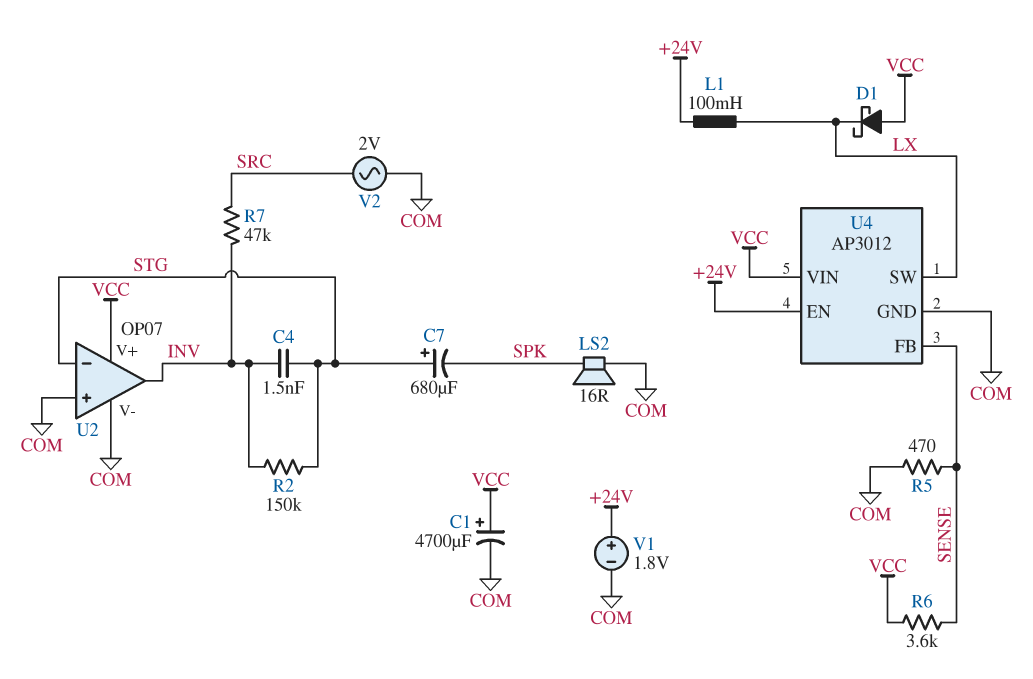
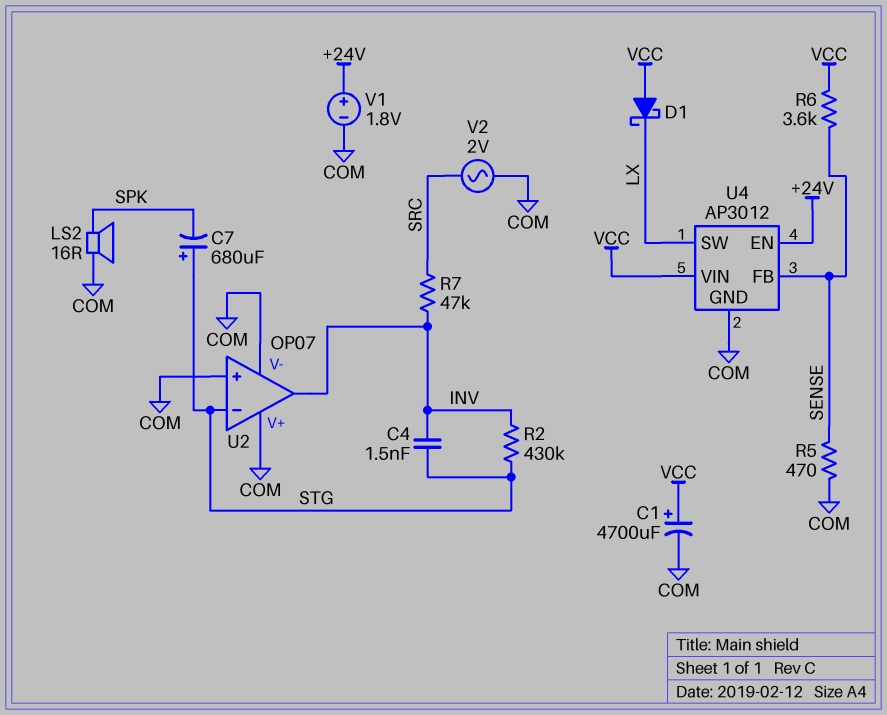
L1: 100mH (+24V, LX) -> none
R2: 150k (INV, STG) -> 430k (INV, STG)
U2 pin V+: VCC -> COM

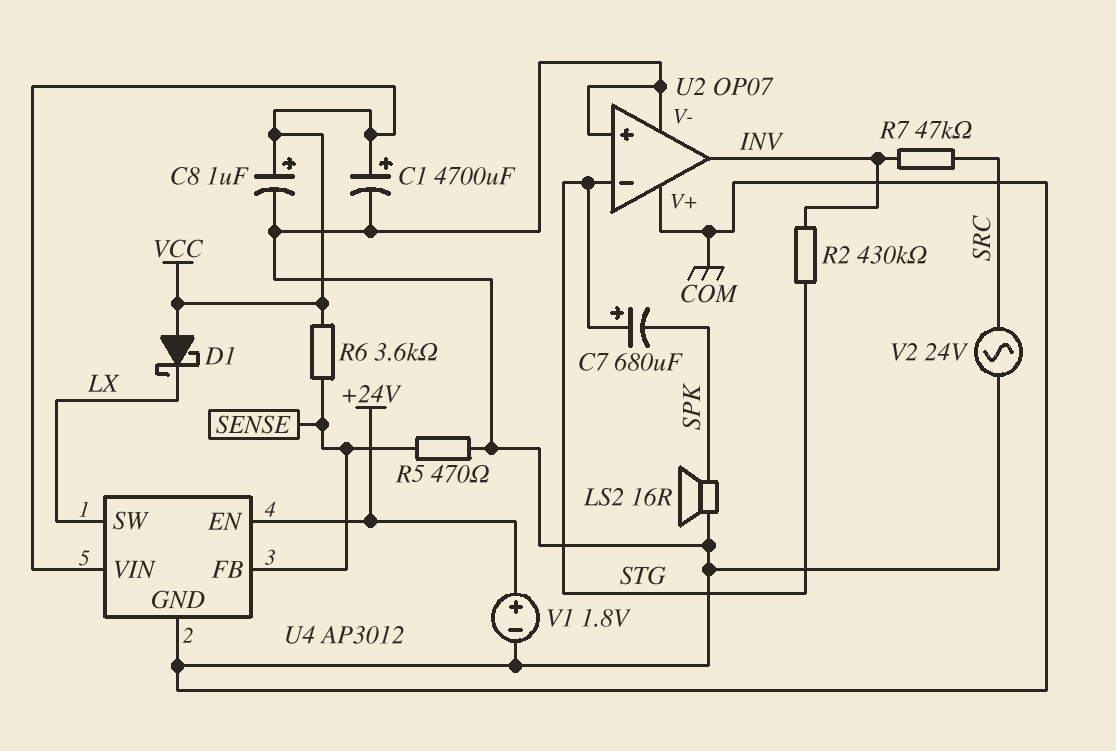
C4: 1.5nF (INV, STG) -> none
C8: none -> 1uF (plus VCC, minus COM)
V2: AC 2V (COM, SRC) -> AC 24V (COM, SRC)

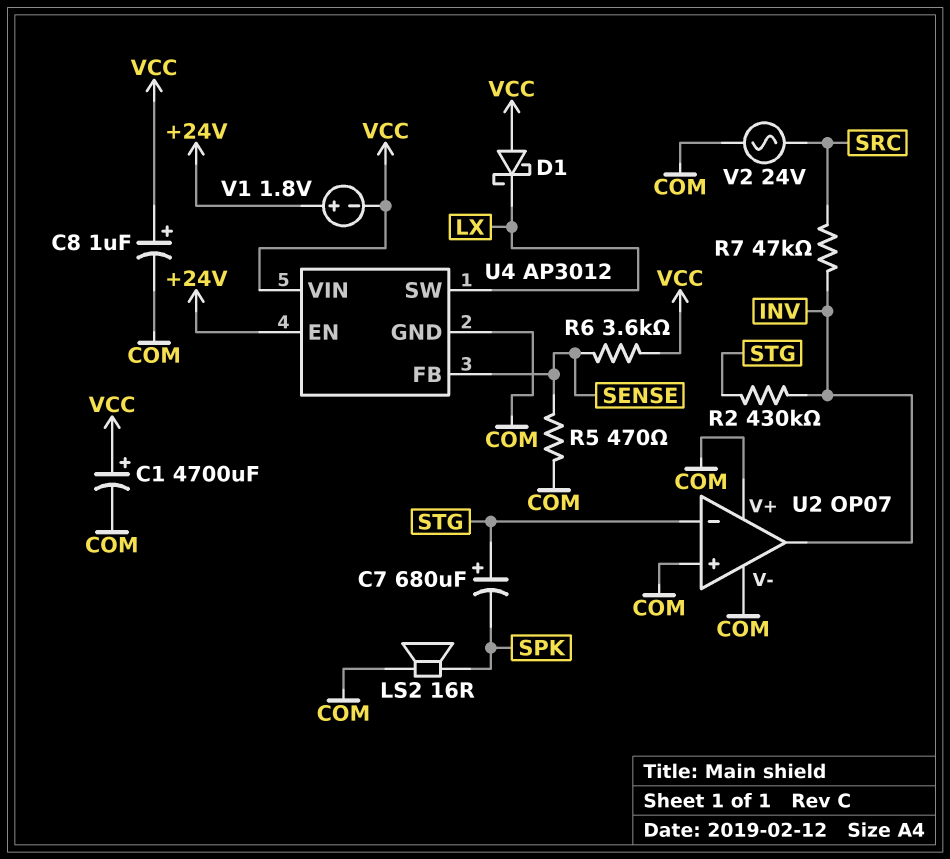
V1: 1.8V (plus +24V, minus COM) -> 1.8V (plus +24V, minus VCC)

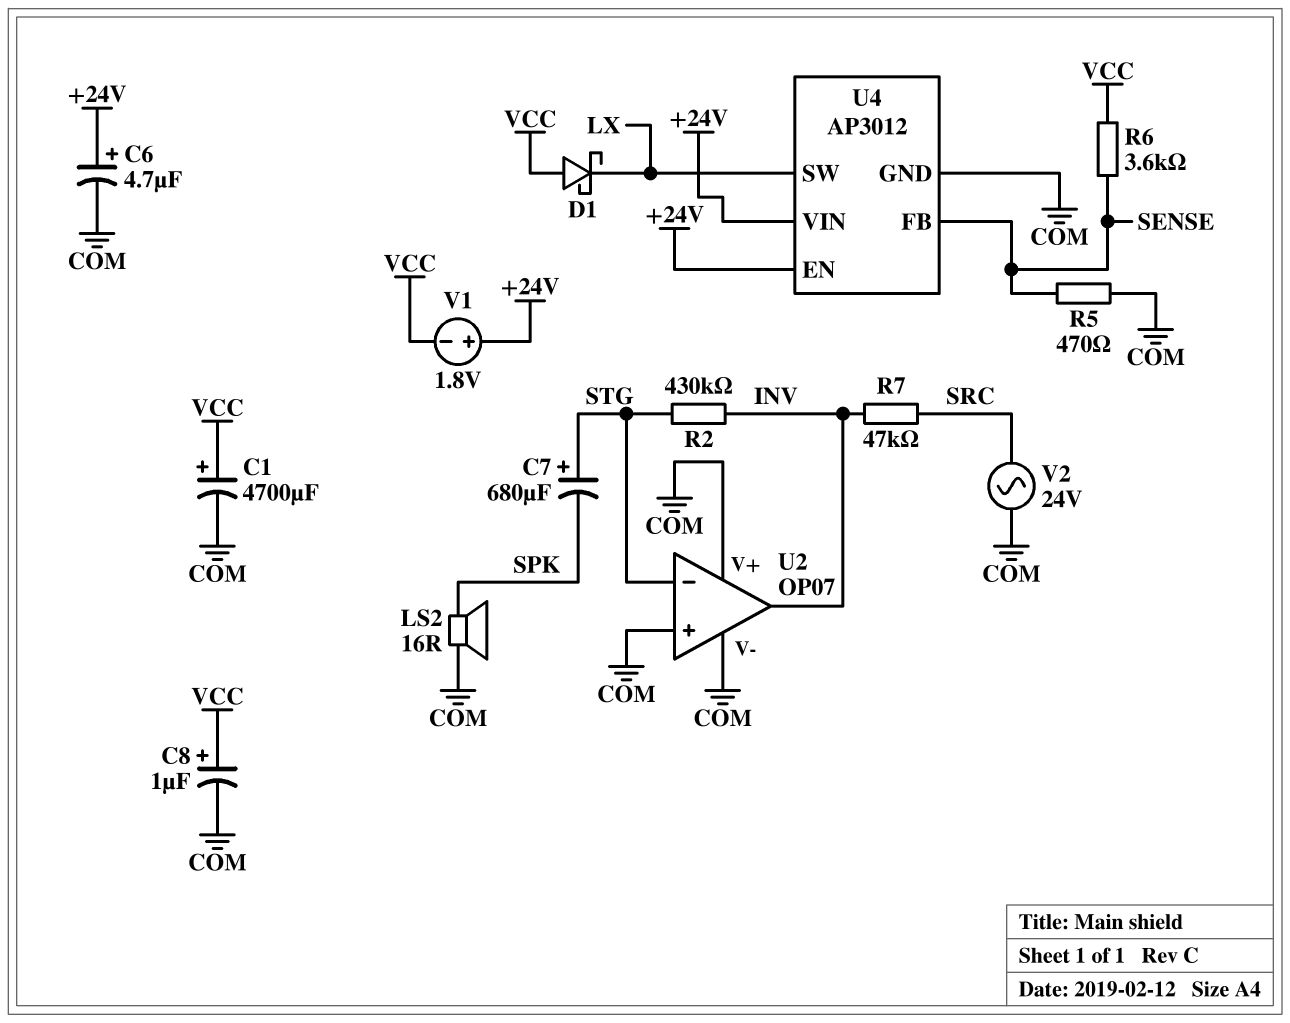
C6: none -> 4.7uF (plus +24V, minus COM)
U4 pin VIN: VCC -> +24V

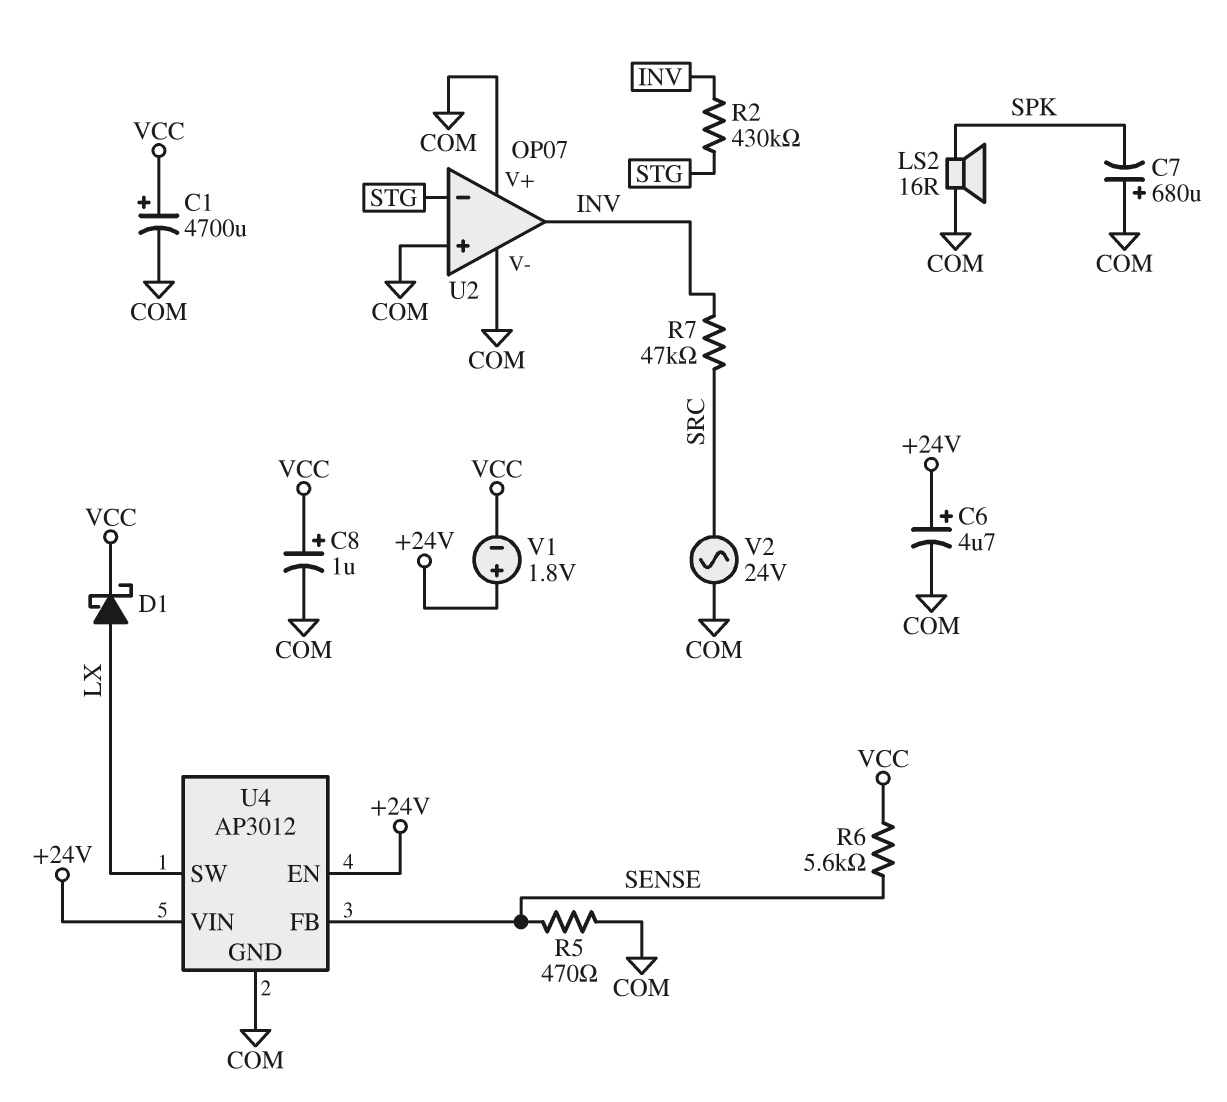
C7: 680uF (plus STG, minus SPK) -> 680uF (plus COM, minus SPK)
D1: schottky (A VCC, K LX) -> schottky (A LX, K VCC)
R6: 3.6k (SENSE, VCC) -> 5.6k (SENSE, VCC)

